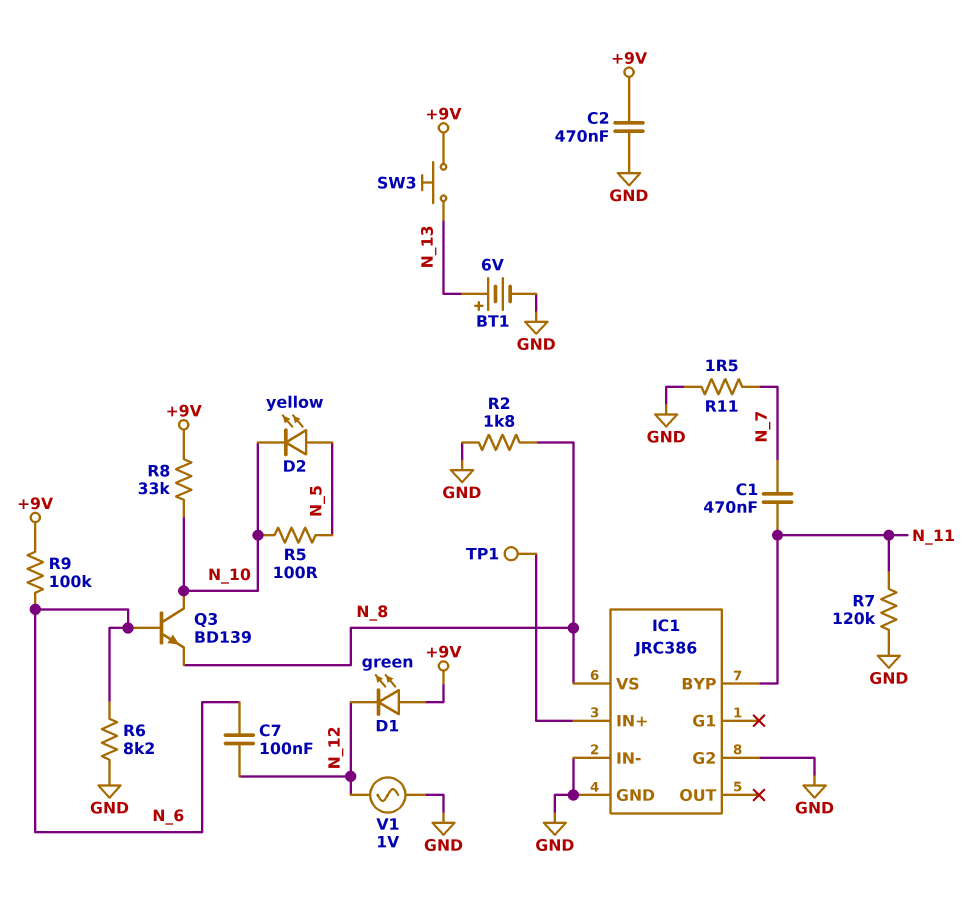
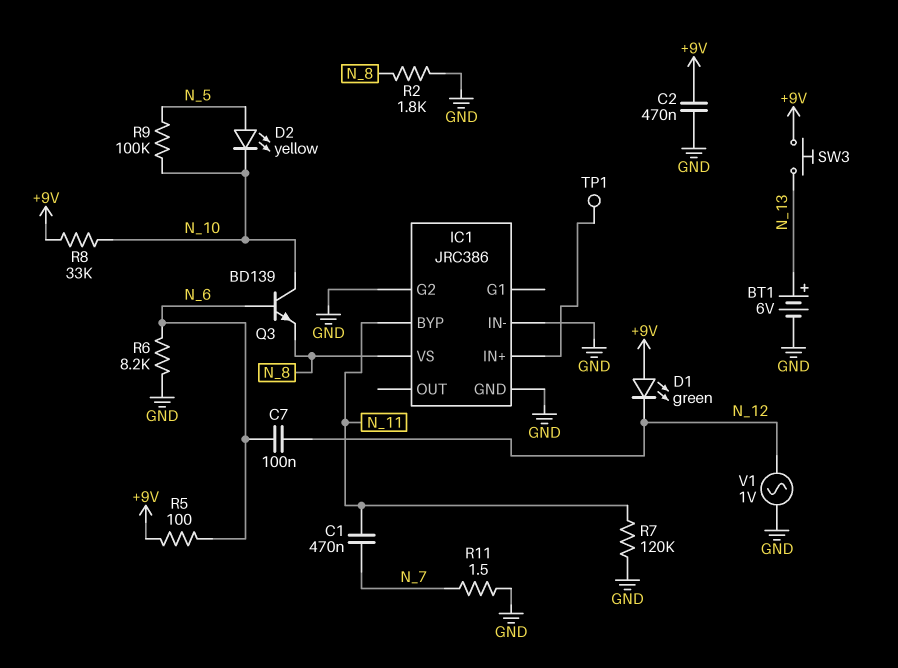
R5: 100 (N_5, N_10) -> 100 (+9V, N_6)
R9: 100k (+9V, N_6) -> 100k (N_5, N_10)

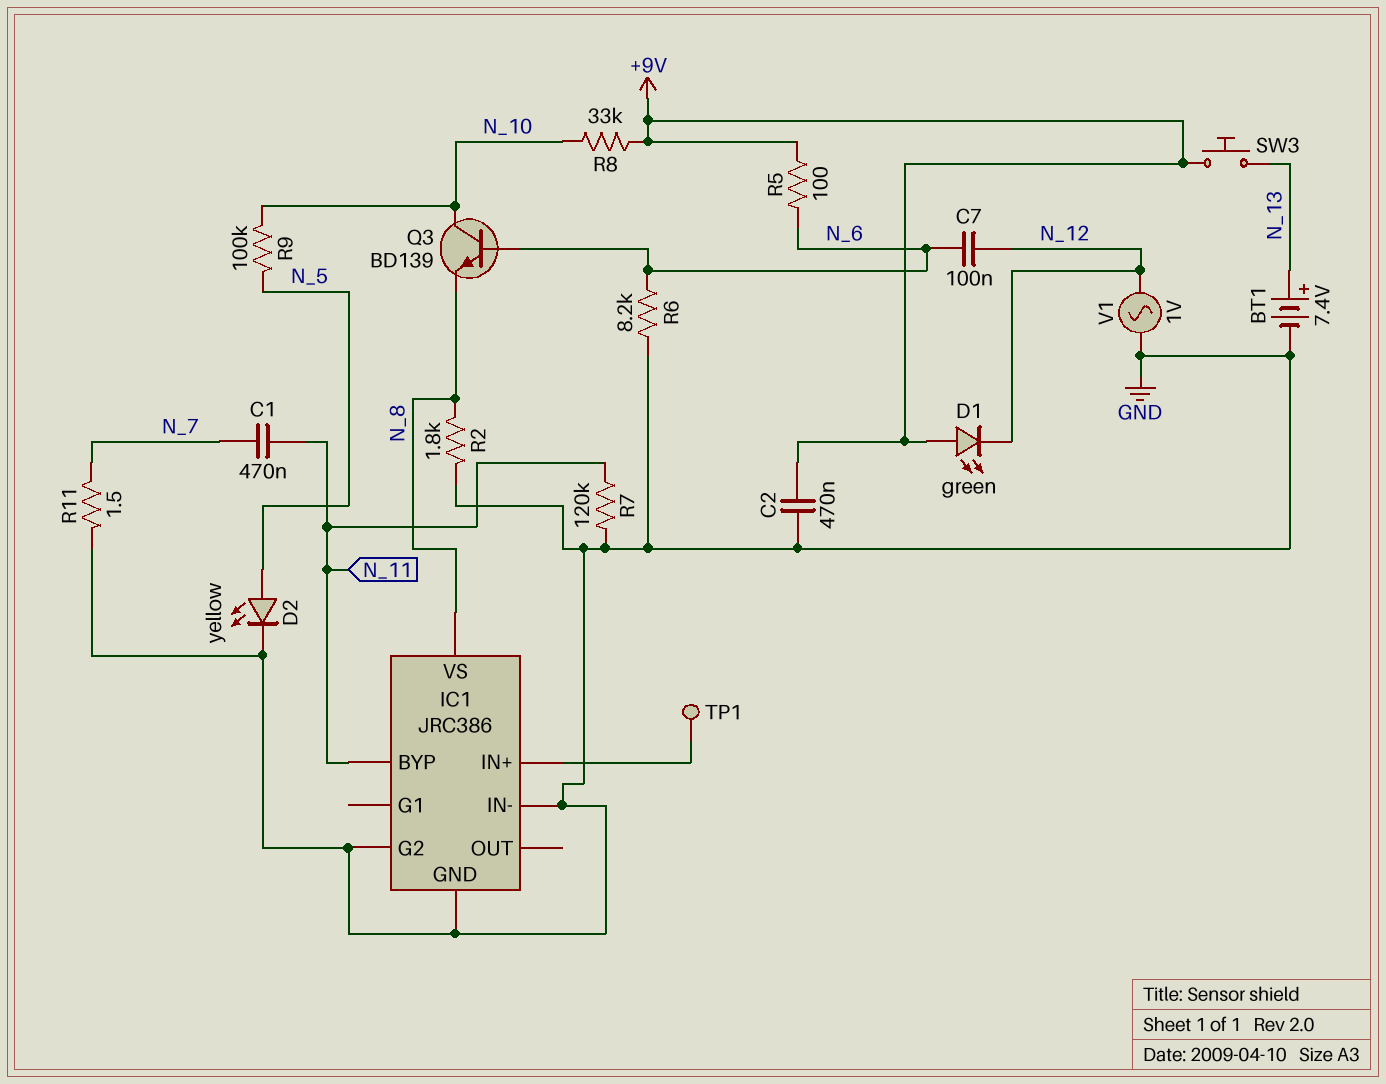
BT1: 6V (plus N_13, minus GND) -> 7.4V (plus N_13, minus GND)
D2: LED yellow (A N_5, K N_10) -> LED yellow (A N_5, K GND)

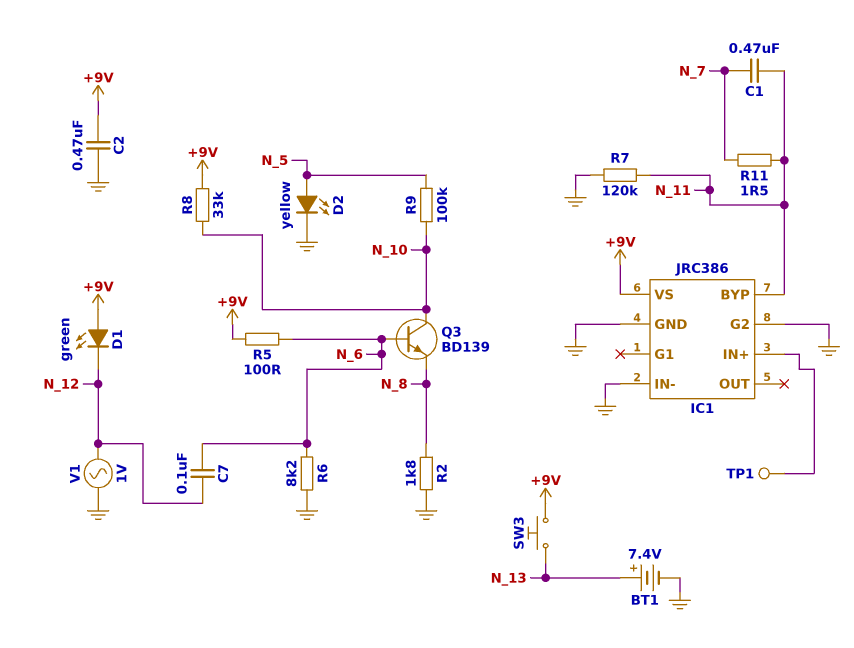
IC1 pin VS: N_8 -> +9V
R11: 1.5 (GND, N_7) -> 1.5 (N_7, N_11)

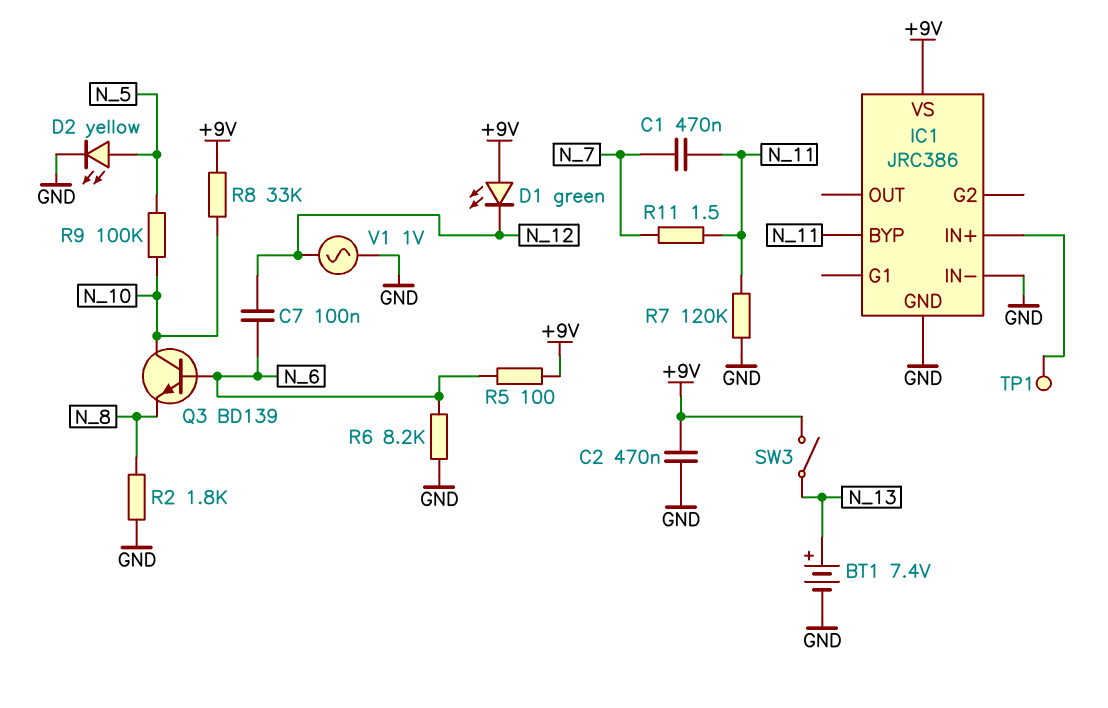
IC1 pin G2: GND -> none
SW3: button (+9V, N_13) -> switch (+9V, N_13)

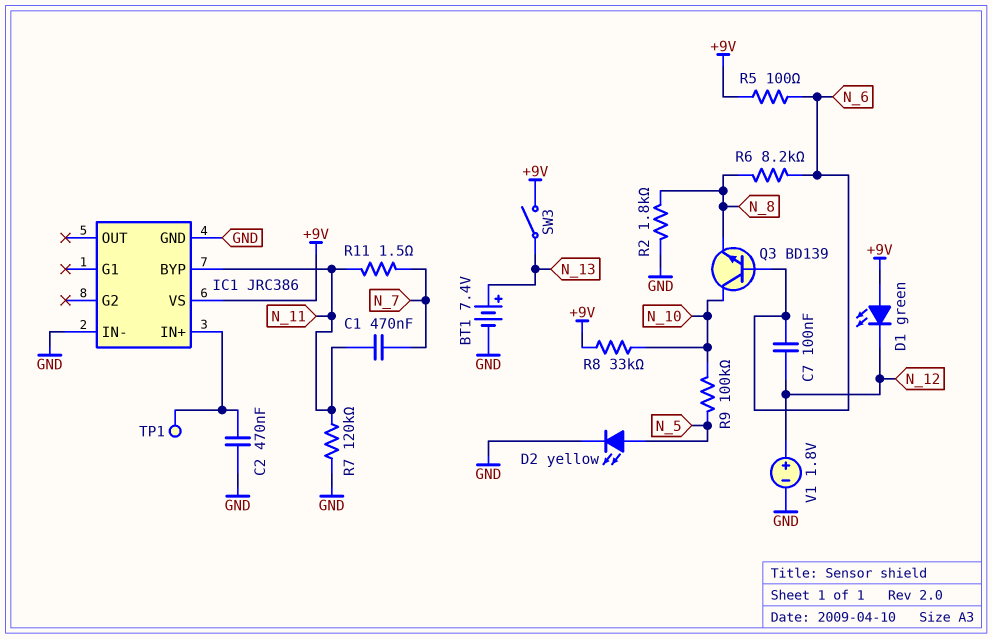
C2: 470nF (+9V, GND) -> 470nF (GND, IC1/IN+)
R6: 8.2k (GND, N_6) -> 8.2k (N_6, N_8)
V1: AC 1V (GND, N_12) -> 1.8V (plus N_12, minus GND)

